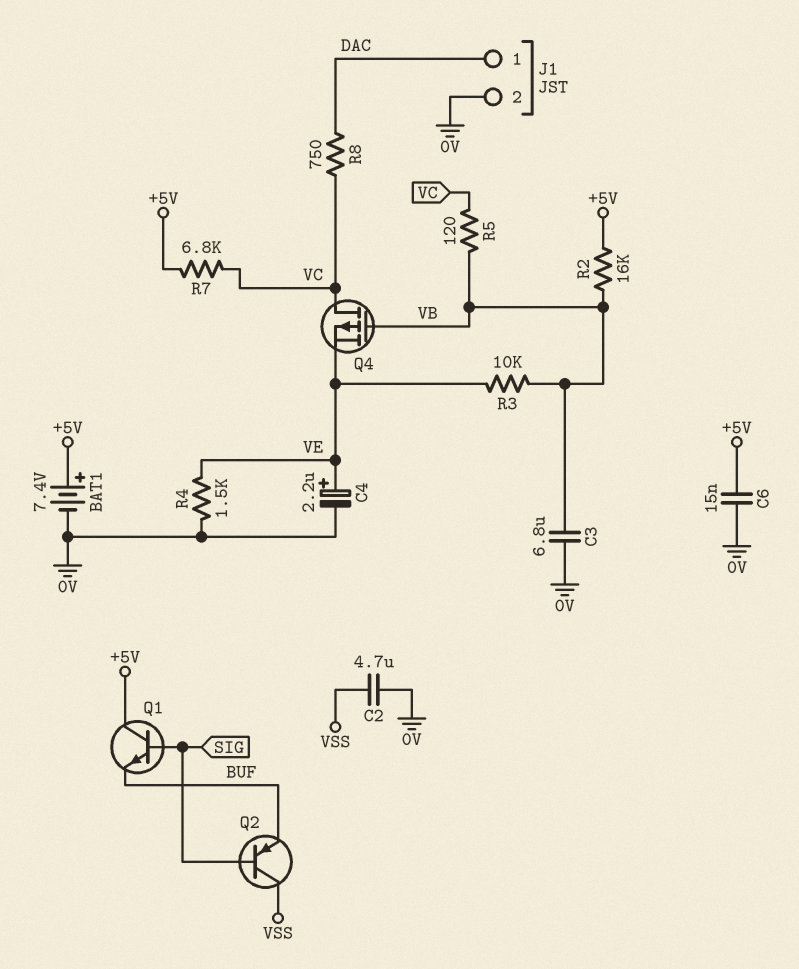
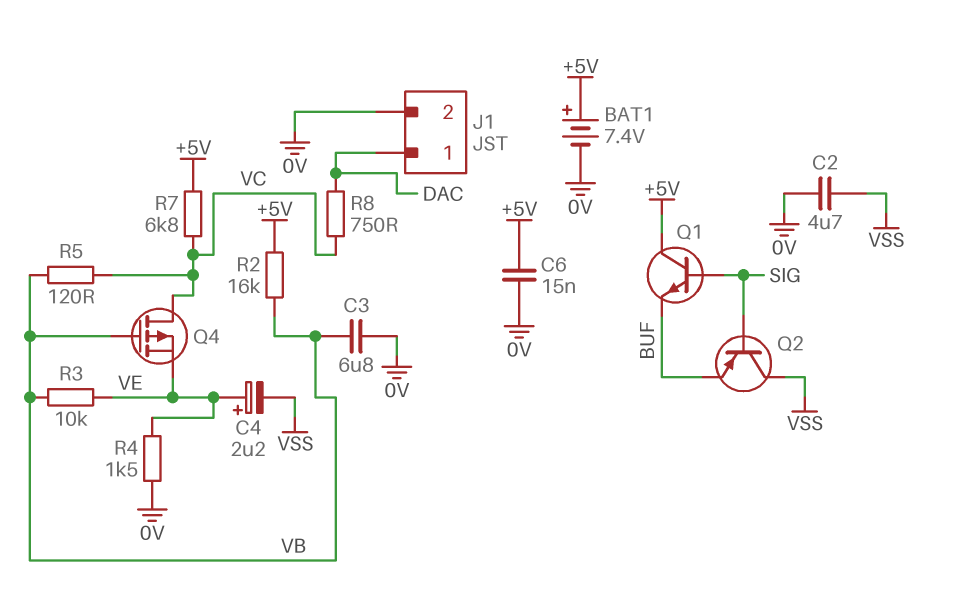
C4: 2.2uF (plus VE, minus 0V) -> 2.2uF (plus VE, minus VSS)

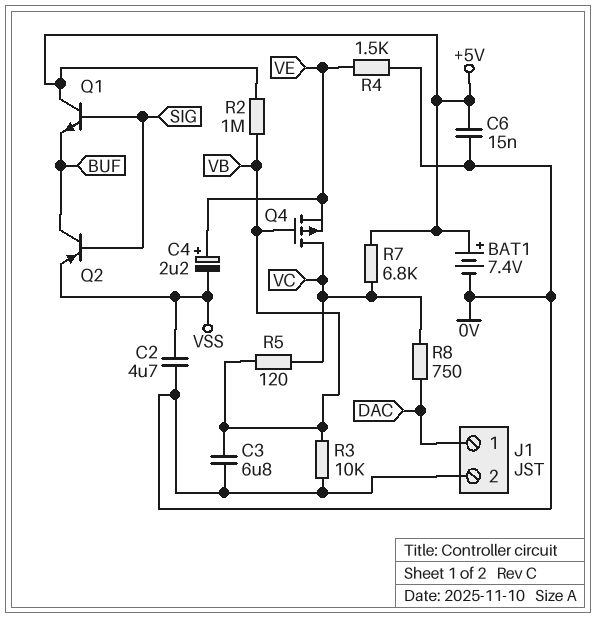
Q2: PNP (B SIG, C VSS, E BUF) -> PNP (B SIG, C BUF, E VSS)
R2: 16k (+5V, VB) -> 1M (+5V, VB)
R3: 10k (VB, VE) -> 10k (0V, VB)

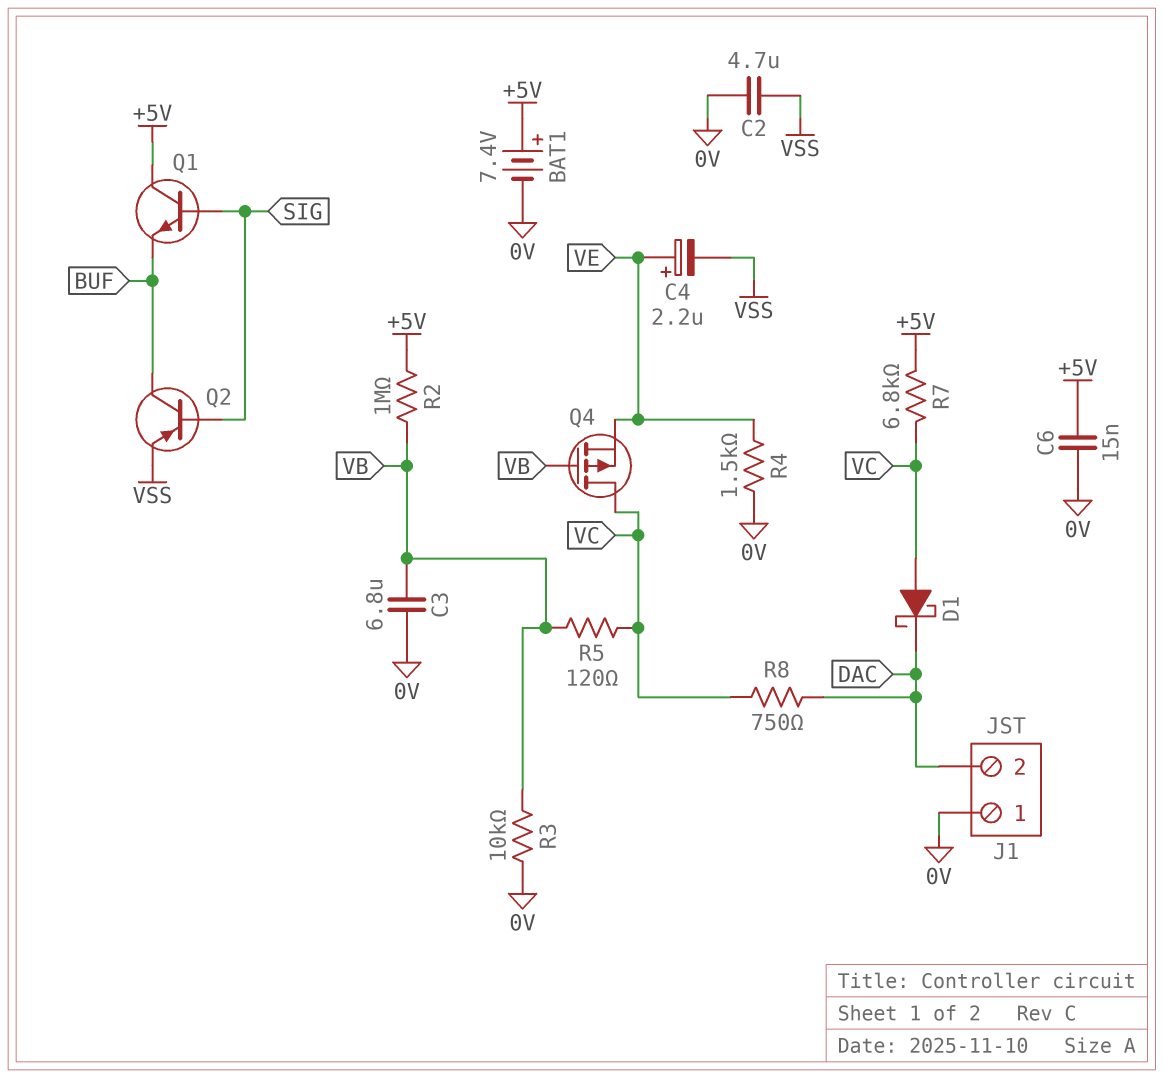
D1: none -> schottky (A VC, K DAC)
J1 pin 1: DAC -> 0V
J1 pin 2: 0V -> DAC

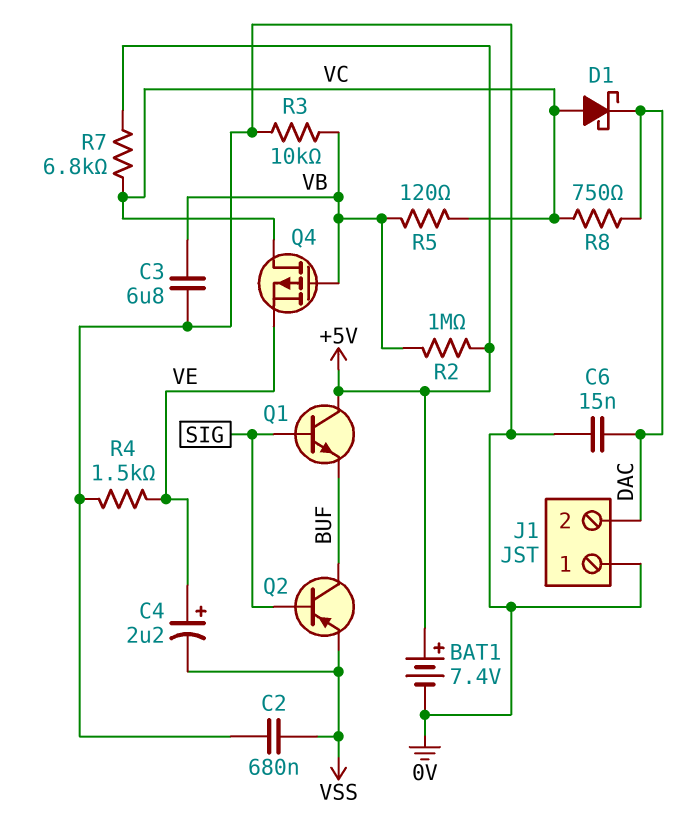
C2: 4.7uF (0V, VSS) -> 680nF (0V, VSS)
C6: 15nF (+5V, 0V) -> 15nF (0V, DAC)

